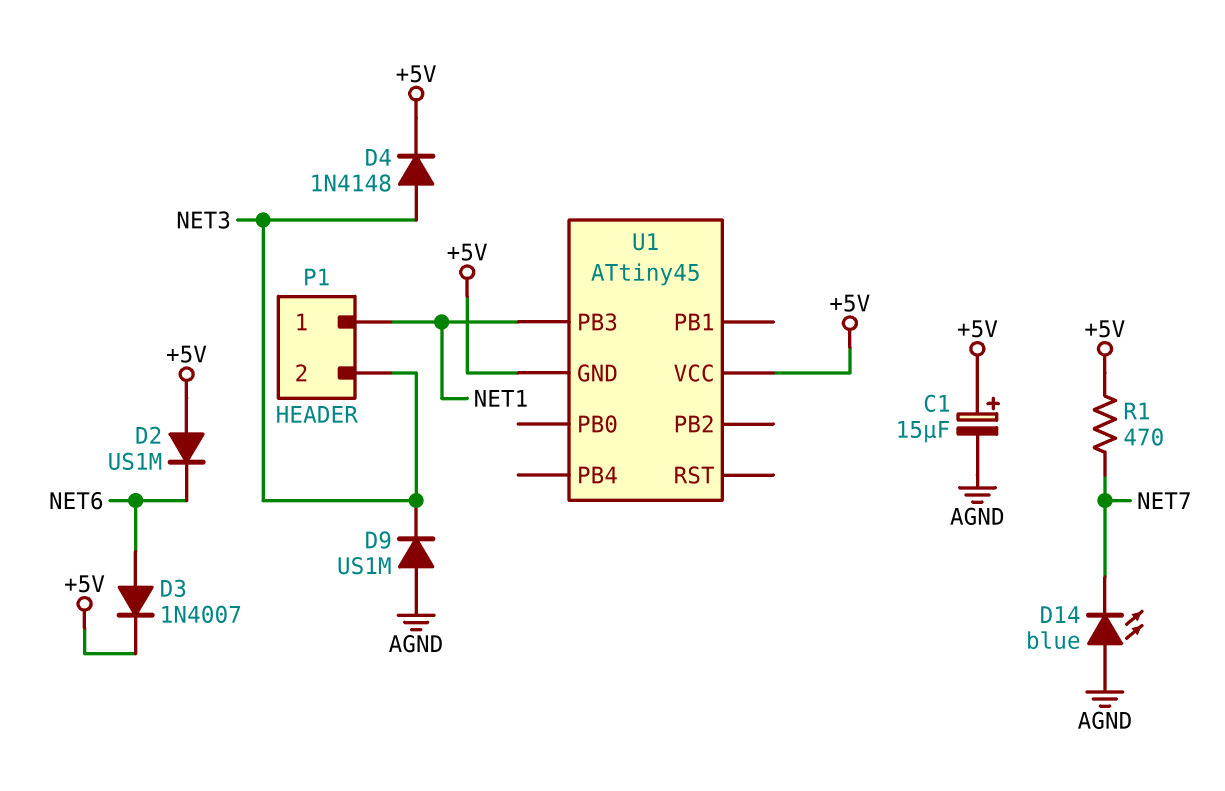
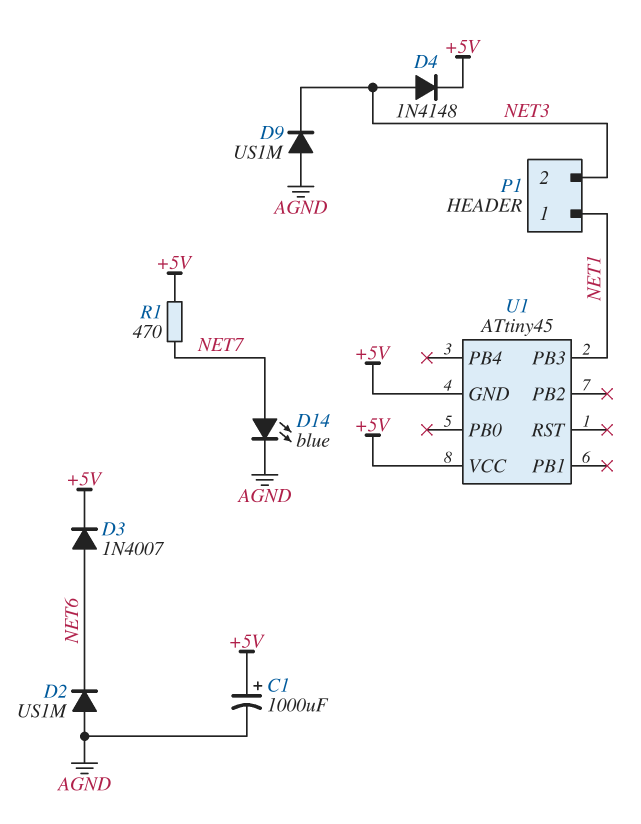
C1: 15uF (plus +5V, minus AGND) -> 1000uF (plus +5V, minus AGND)
D2: diode US1M (A +5V, K NET6) -> diode US1M (A AGND, K NET6)
D14: LED blue (A AGND, K NET7) -> LED blue (A NET7, K AGND)

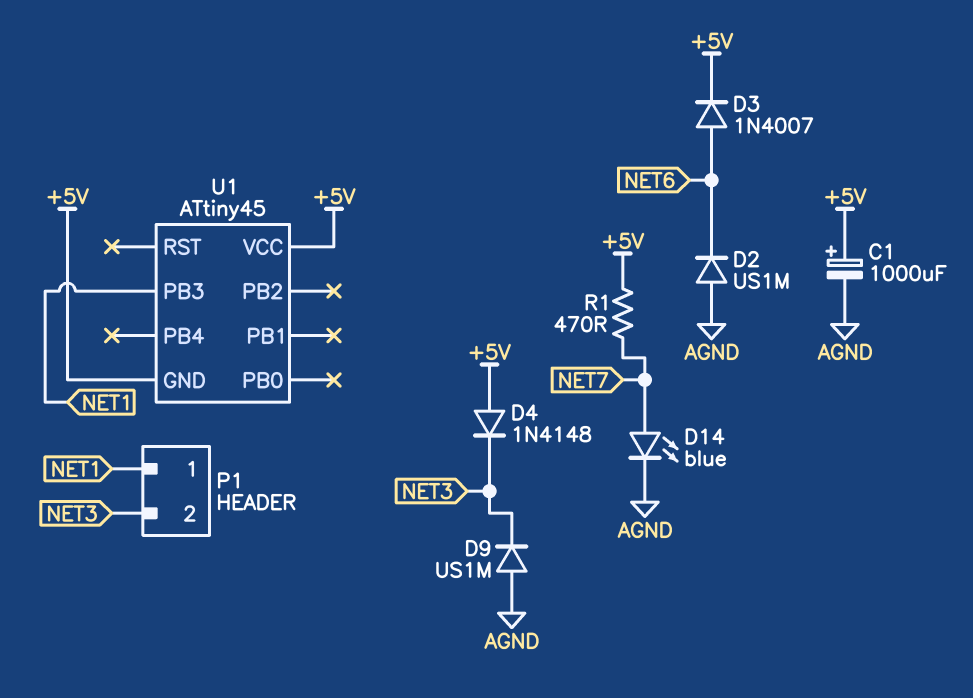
D4: diode 1N4148 (A NET3, K +5V) -> diode 1N4148 (A +5V, K NET3)

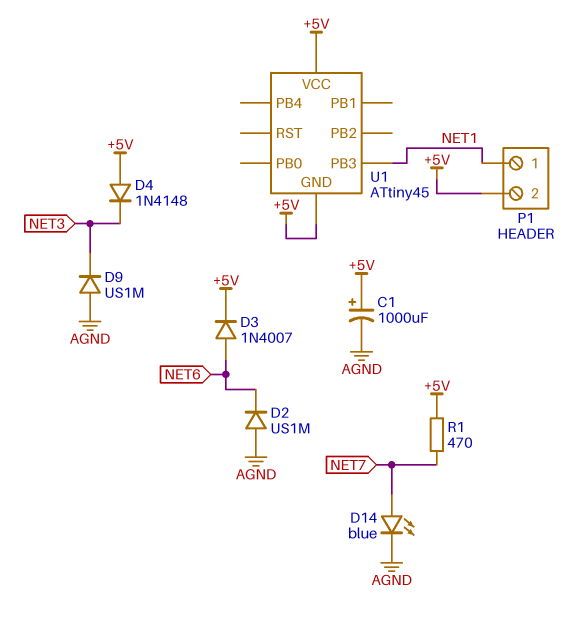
P1 pin 2: NET3 -> +5V

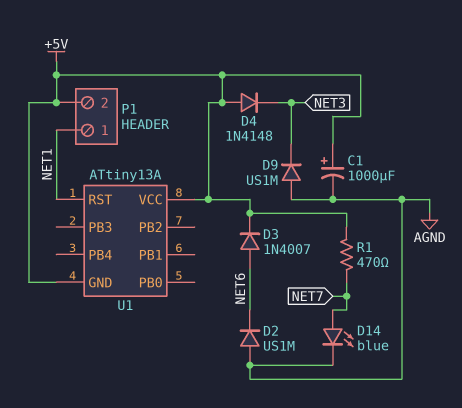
U1: ATtiny45 -> ATtiny13A
U1 pin PB3: NET1 -> none
U1 pin RST: none -> NET1

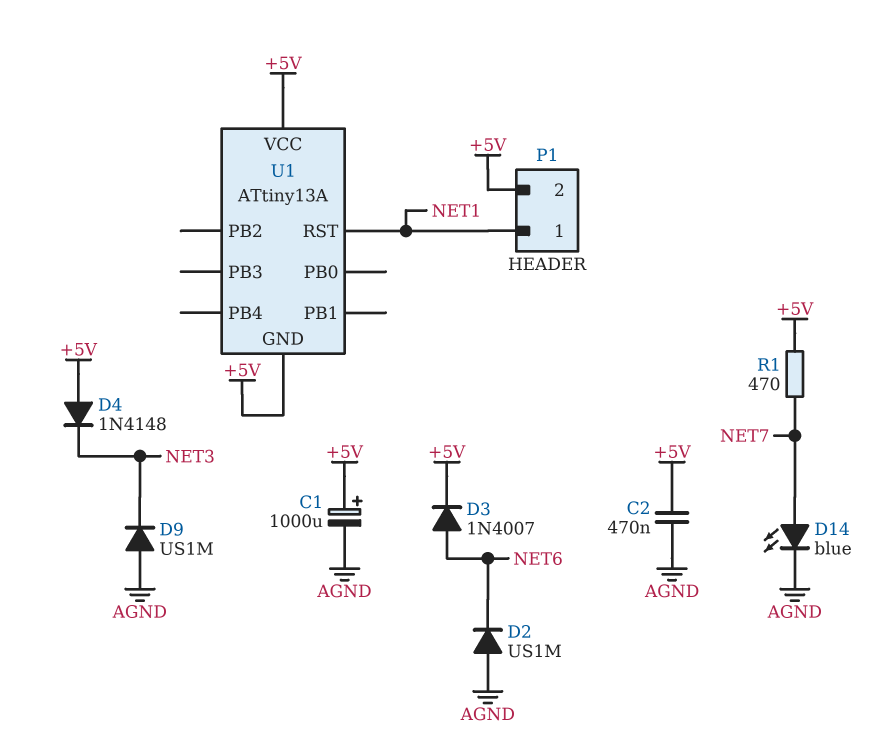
C2: none -> 470nF (+5V, AGND)

